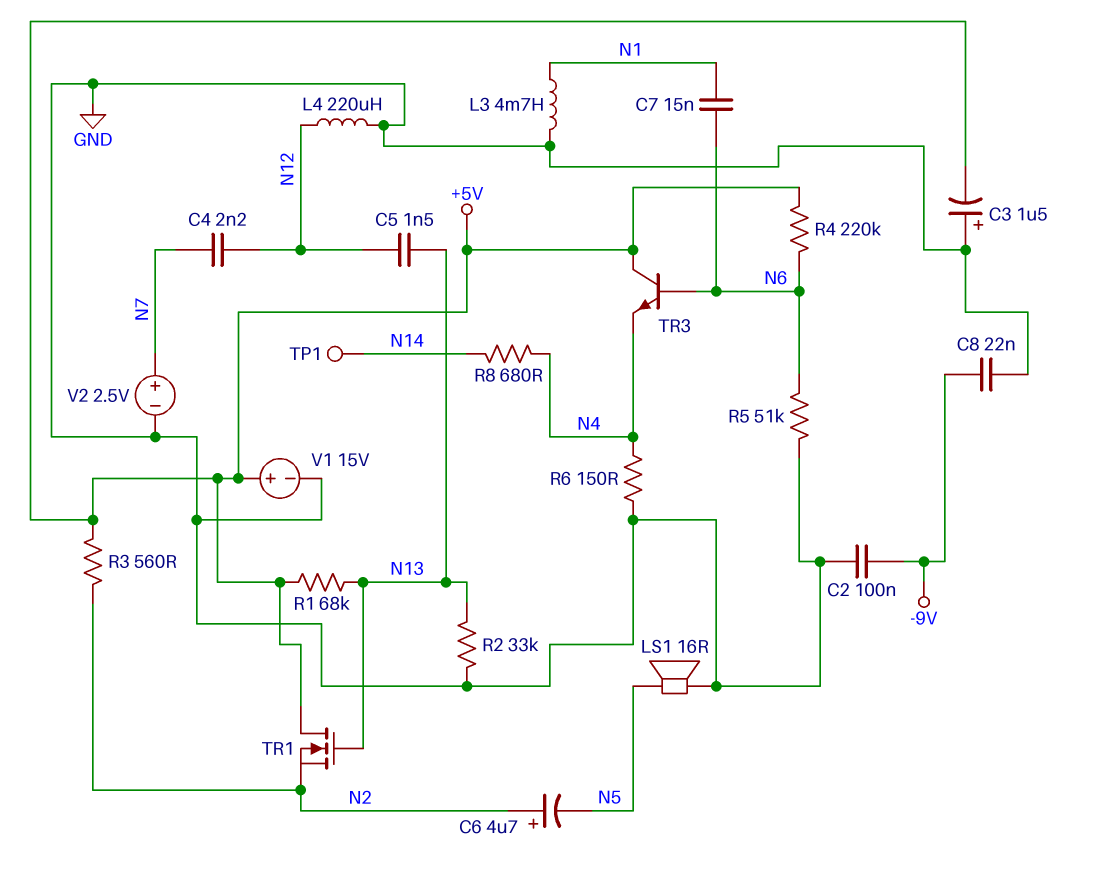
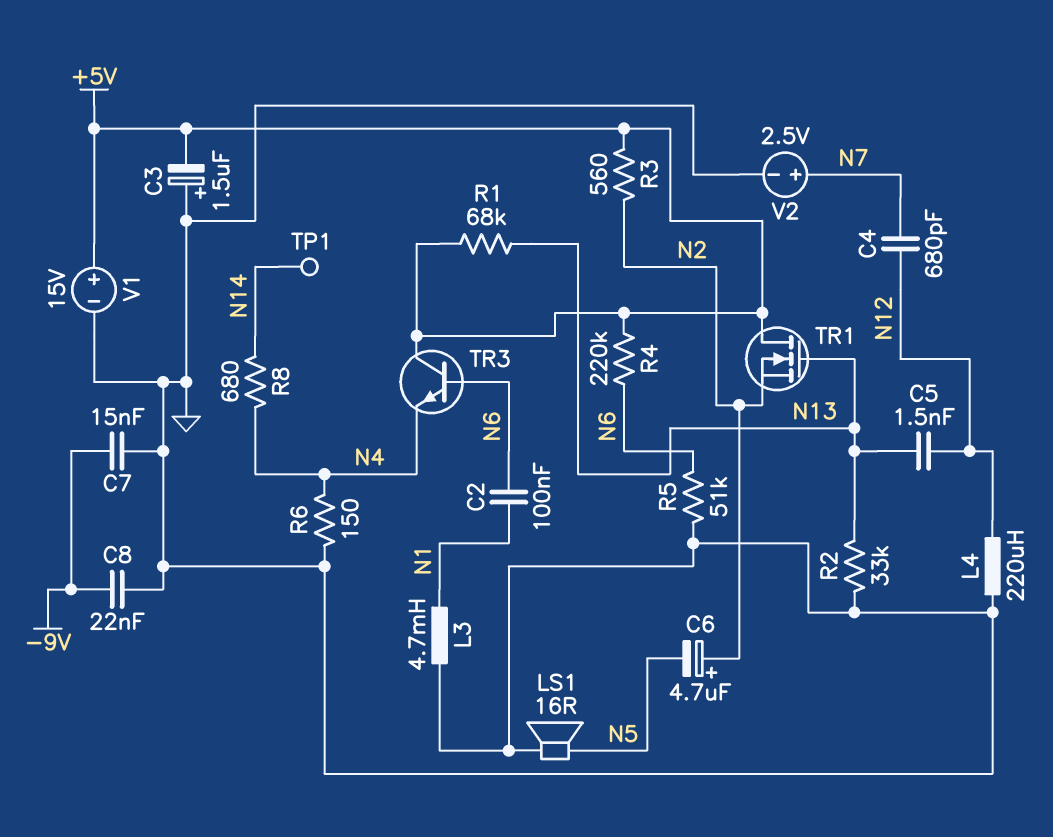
C2: 100nF (-9V, GND) -> 100nF (N1, N6)
C4: 2.2nF (N7, N12) -> 680pF (N7, N12)
C7: 15nF (N1, N6) -> 15nF (-9V, GND)

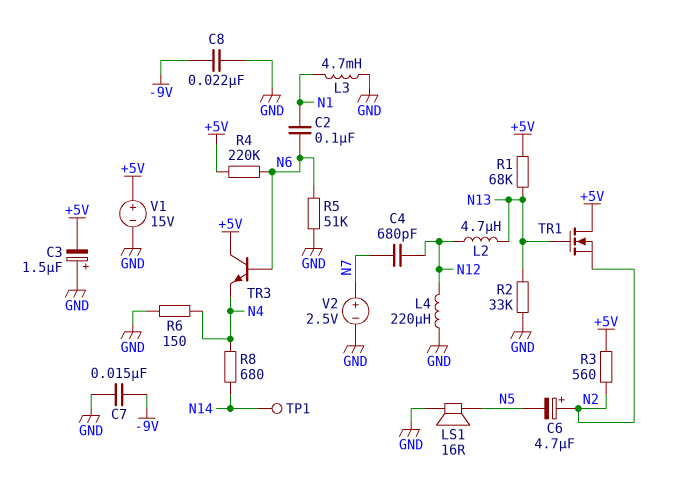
C5: 1.5nF (N12, N13) -> none
L2: none -> 4.7uH (N12, N13)

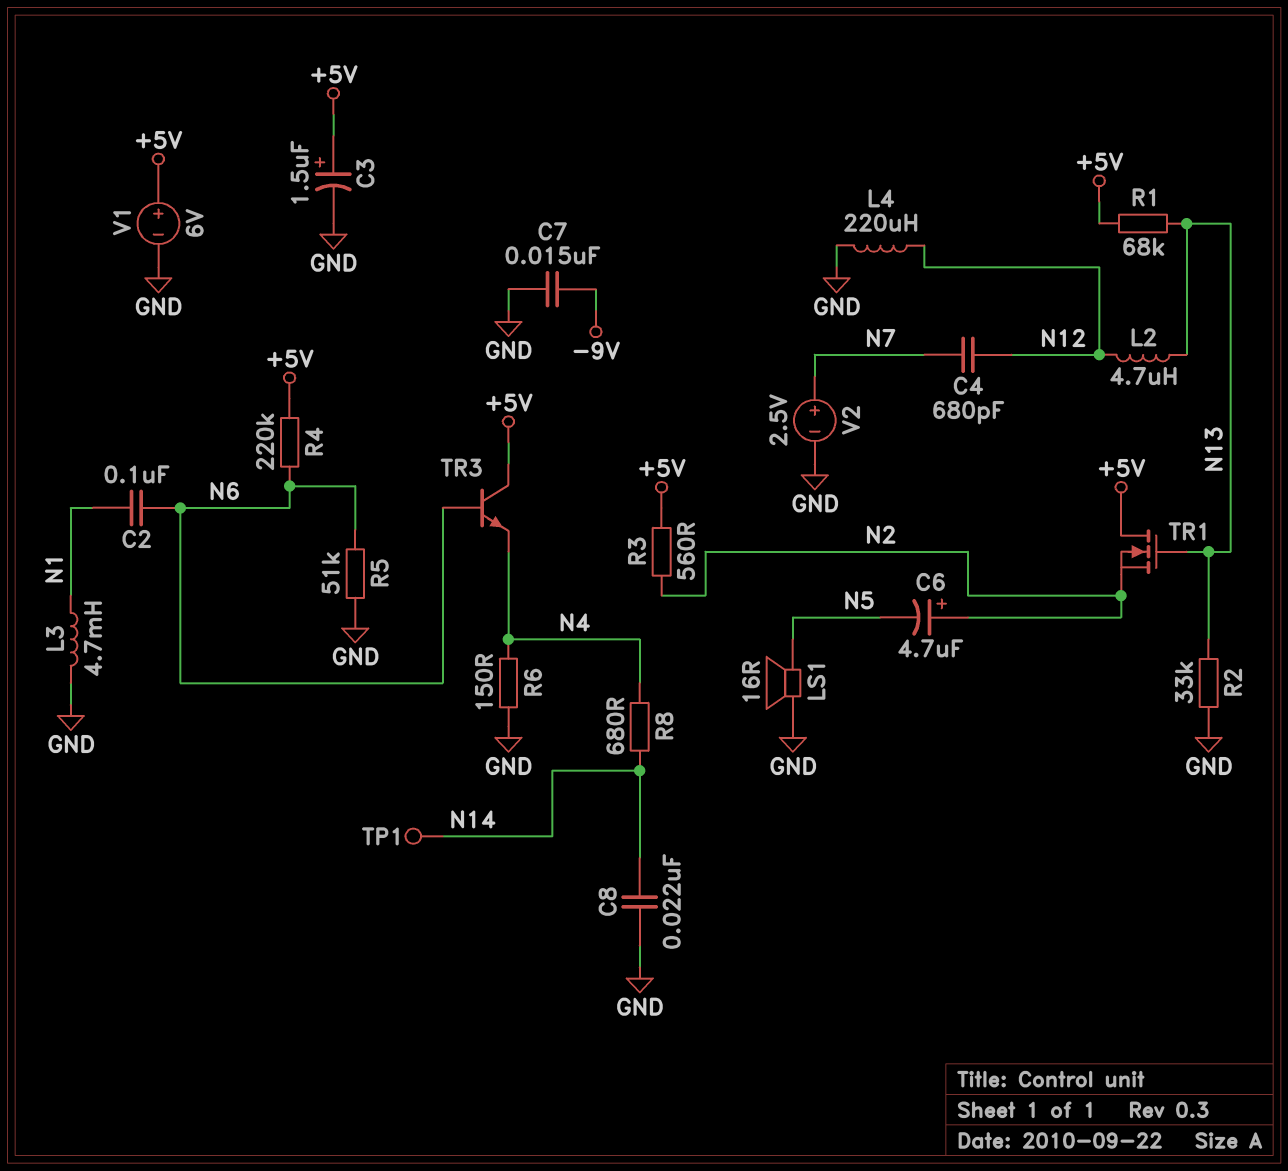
C3: 1.5uF (plus GND, minus +5V) -> 1.5uF (plus +5V, minus GND)
C8: 22nF (-9V, GND) -> 22nF (GND, N14)
V1: 15V (plus +5V, minus GND) -> 6V (plus +5V, minus GND)

